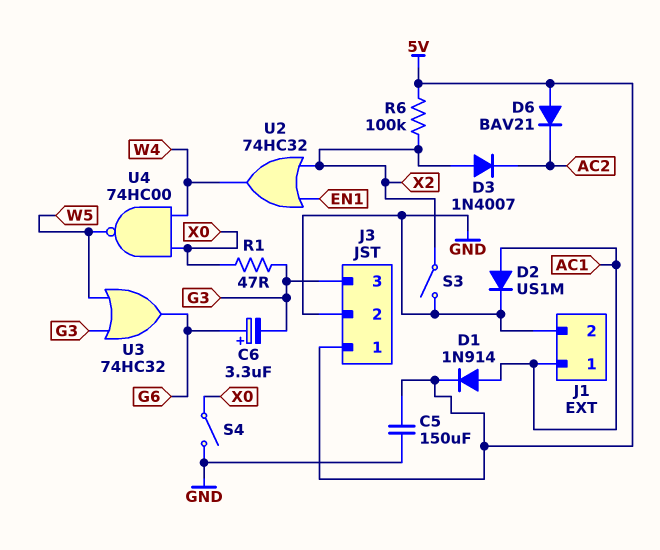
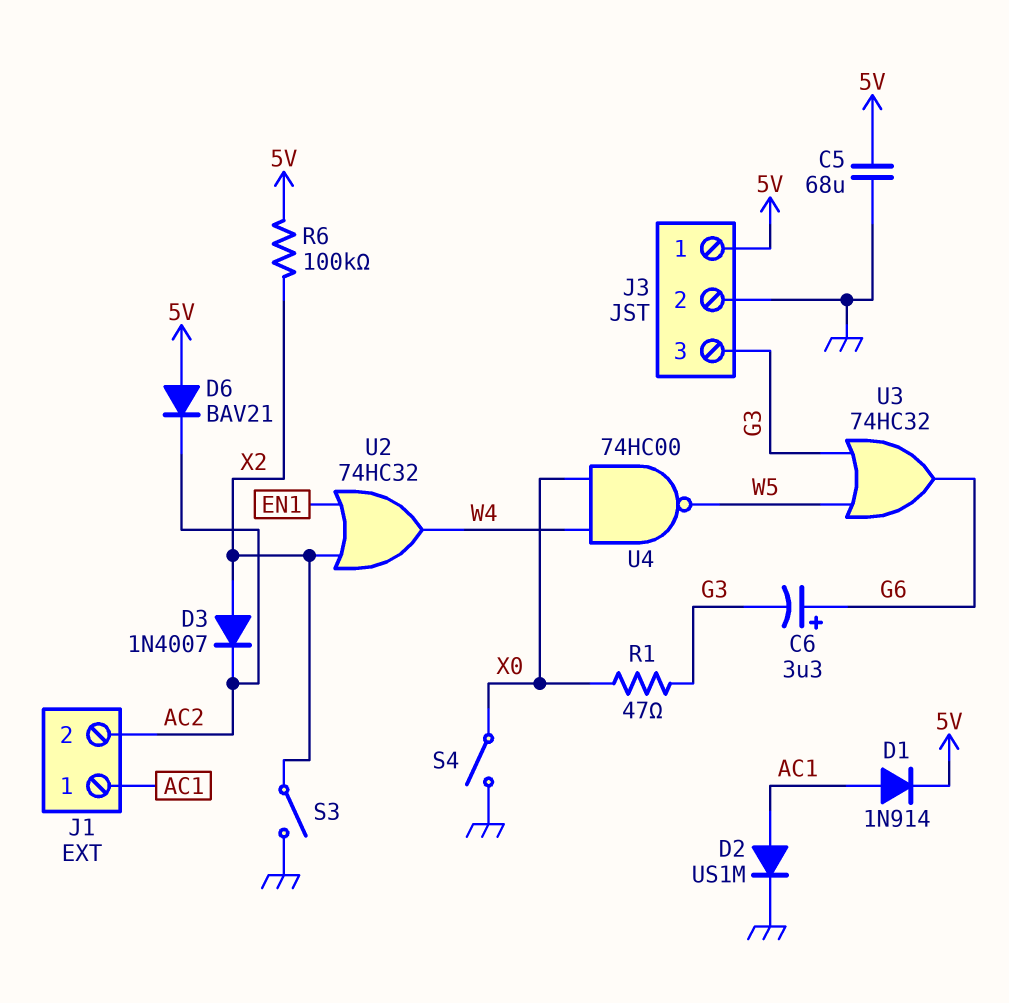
C5: 150uF (5V, GND) -> 68uF (5V, GND)
J1 pin 2: GND -> AC2

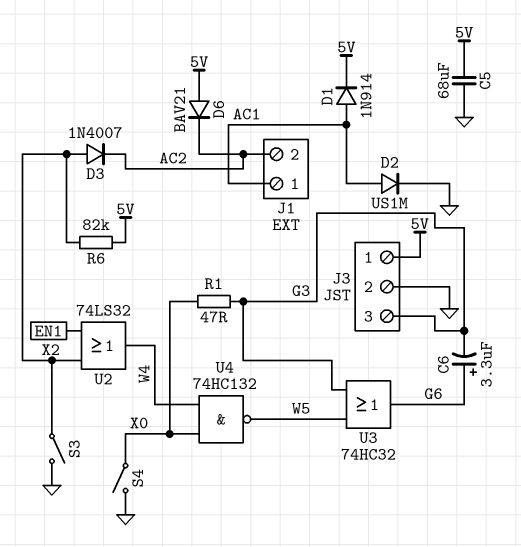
R6: 100k (5V, X2) -> 82k (5V, X2)
U2: OR 74HC32 (in EN1, in X2, out W4) -> OR 74LS32 (in EN1, in X2, out W4)
U4: NAND 74HC00 (in W4, in X0, out W5) -> NAND 74HC132 (in W4, in X0, out W5)

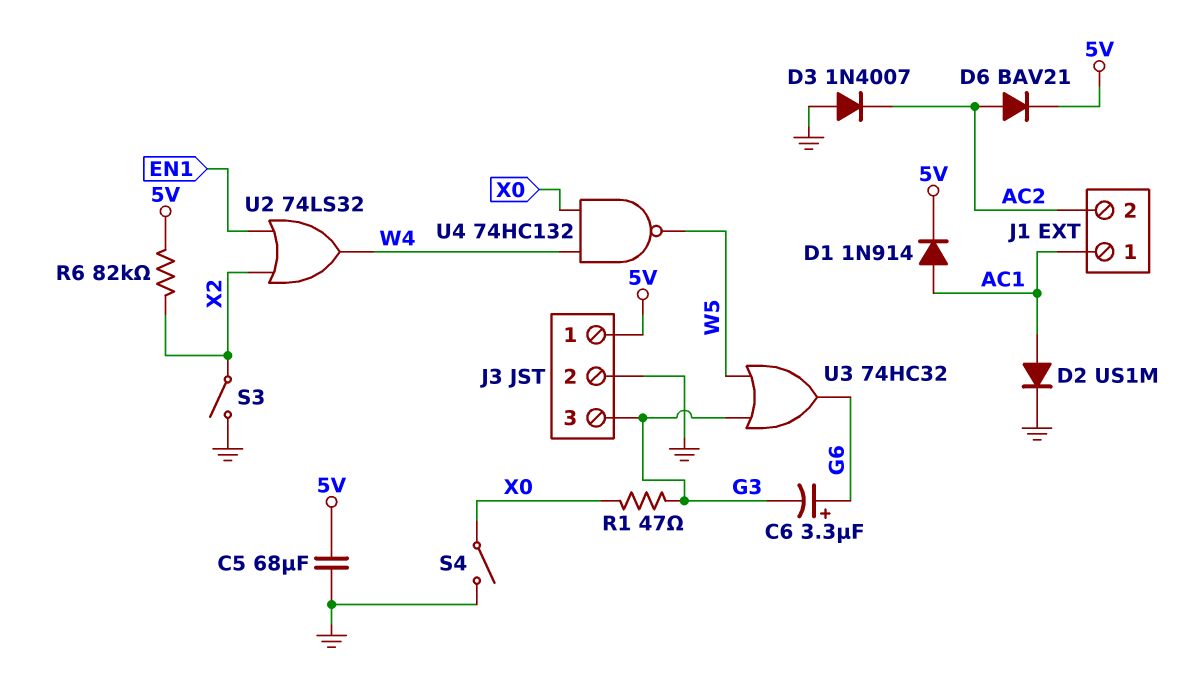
D3: diode 1N4007 (A X2, K AC2) -> diode 1N4007 (A GND, K AC2)
D6: diode BAV21 (A 5V, K AC2) -> diode BAV21 (A AC2, K 5V)

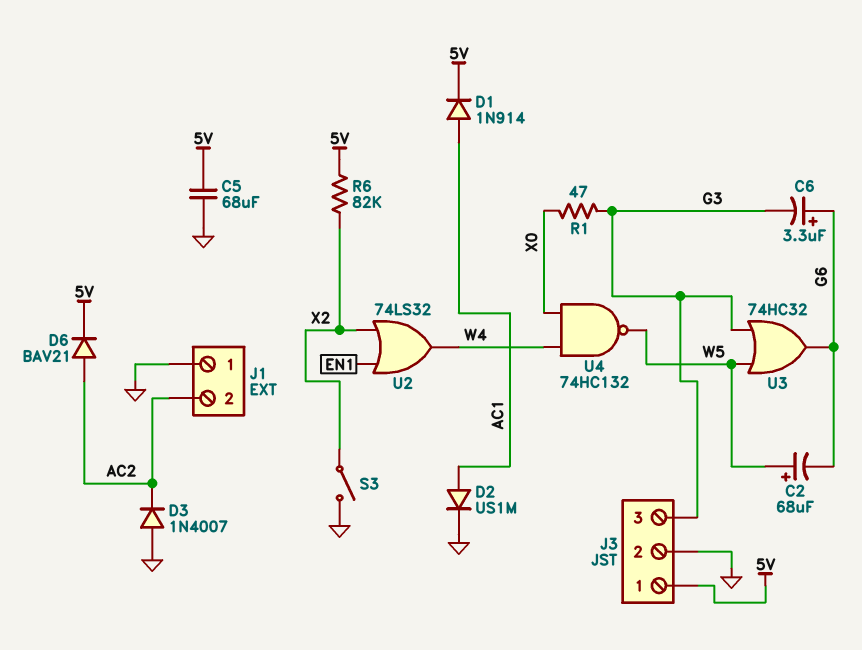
C2: none -> 68uF (plus W5, minus G6)
J1 pin 1: AC1 -> GND
S4: switch (GND, X0) -> none

